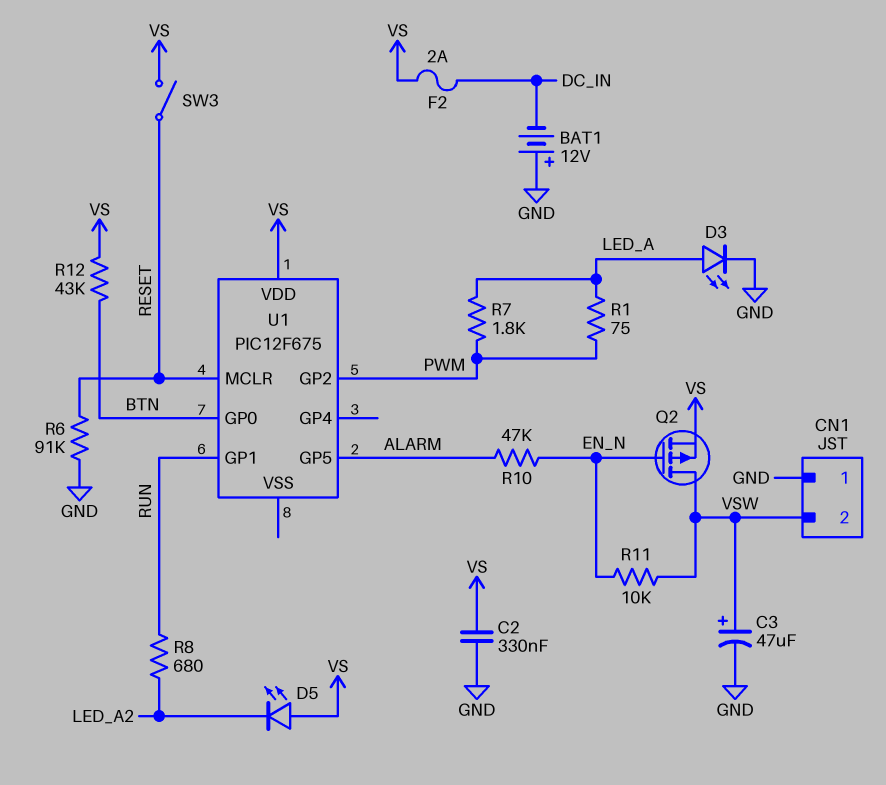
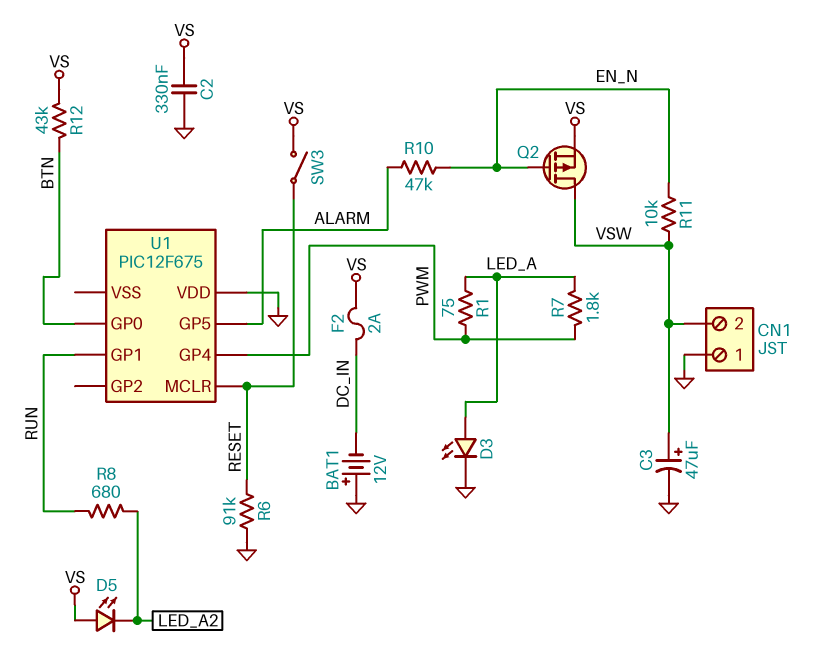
U1 pin GP2: PWM -> none
U1 pin GP4: none -> PWM
U1 pin VDD: VS -> GND

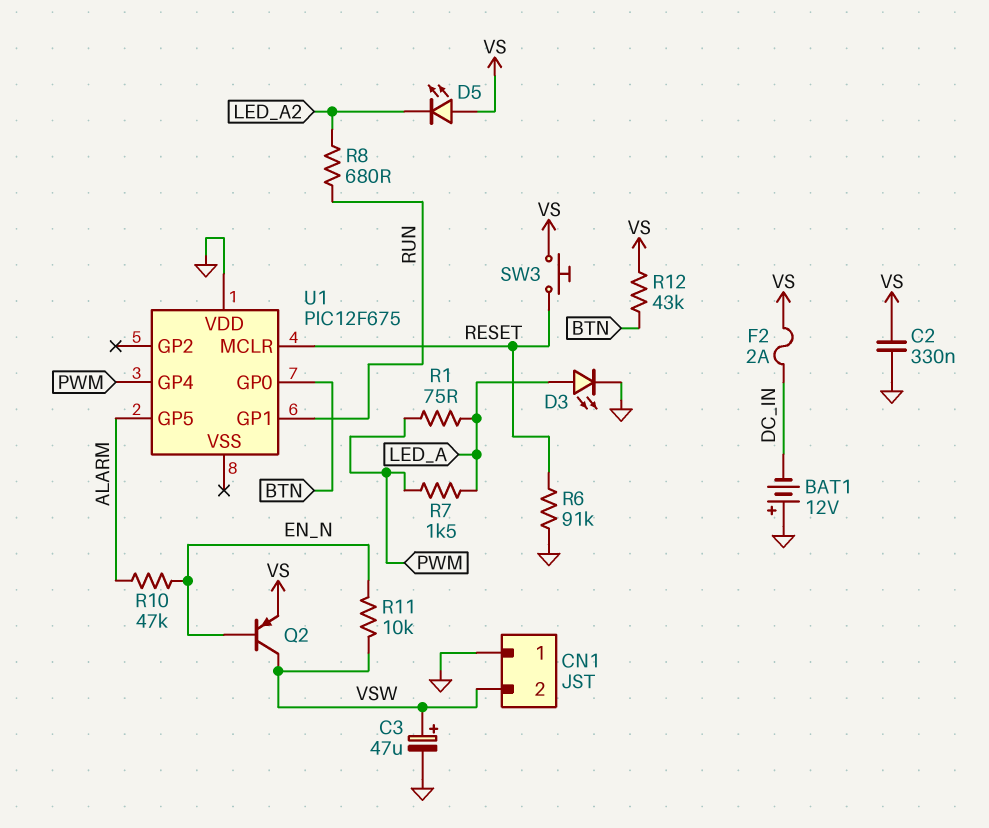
Q2: PMOS (G EN_N, D VSW, S VS) -> PNP (B EN_N, C VSW, E VS)
R7: 1.8k (LED_A, PWM) -> 1.5k (LED_A, PWM)
SW3: switch (RESET, VS) -> button (RESET, VS)

